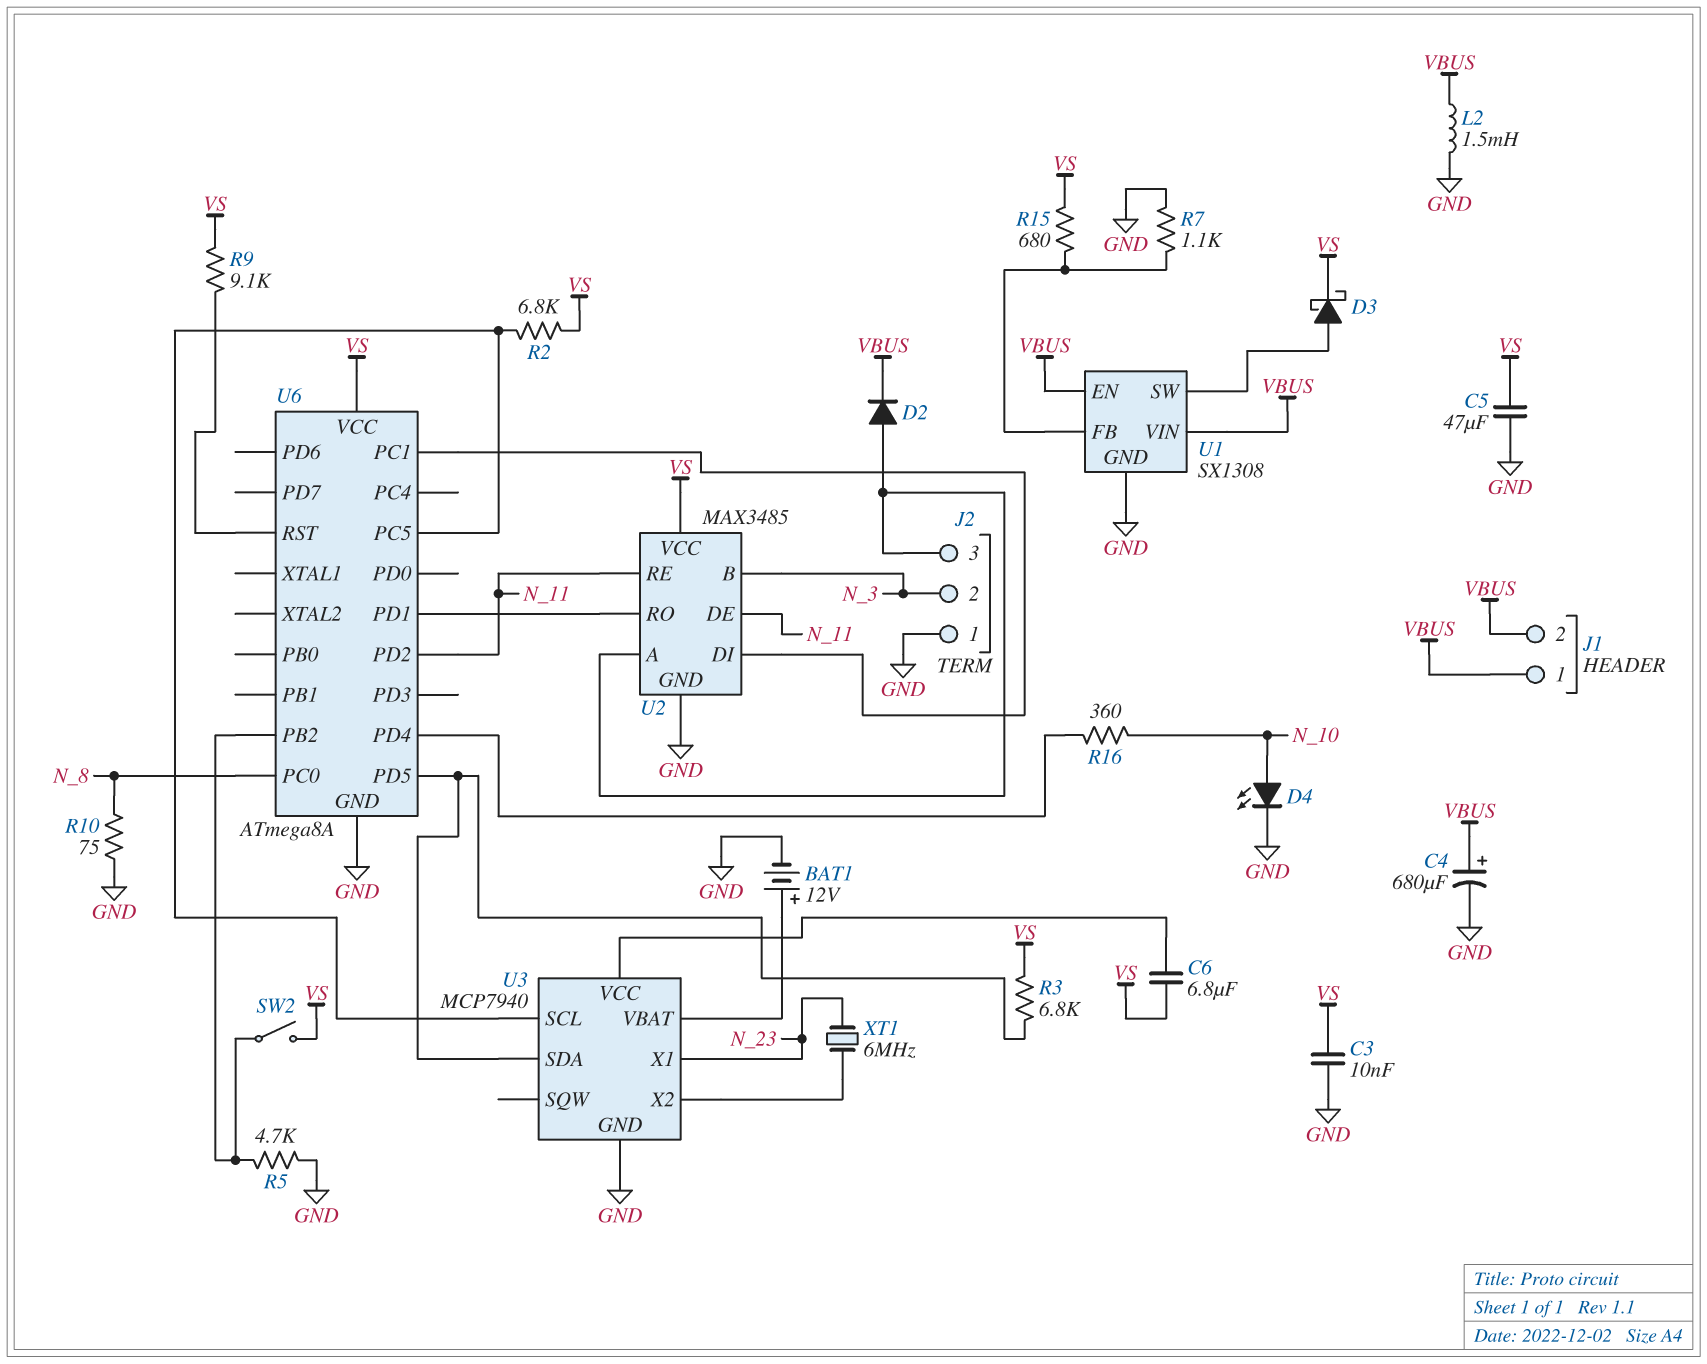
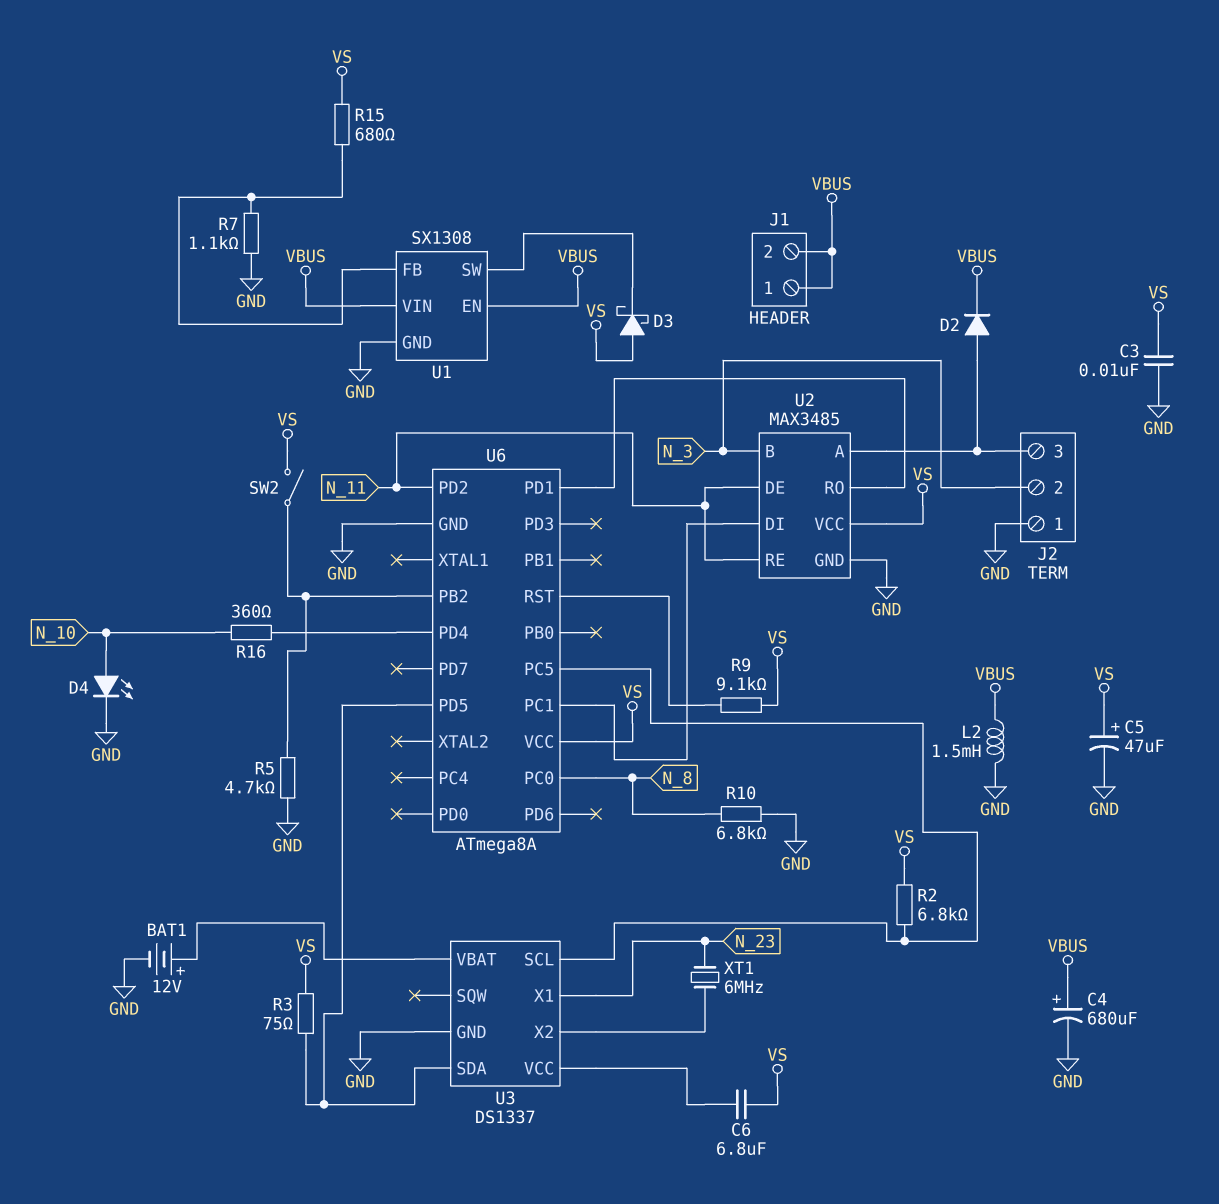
C5: 47uF (GND, VS) -> 47uF (plus VS, minus GND)
D3: schottky (A U1/SW, K VS) -> schottky (A VS, K U1/SW)
R3: 6.8k (U3/SDA, VS) -> 75 (U3/SDA, VS)
R10: 75 (GND, N_8) -> 6.8k (GND, N_8)
U3: MCP7940 -> DS1337

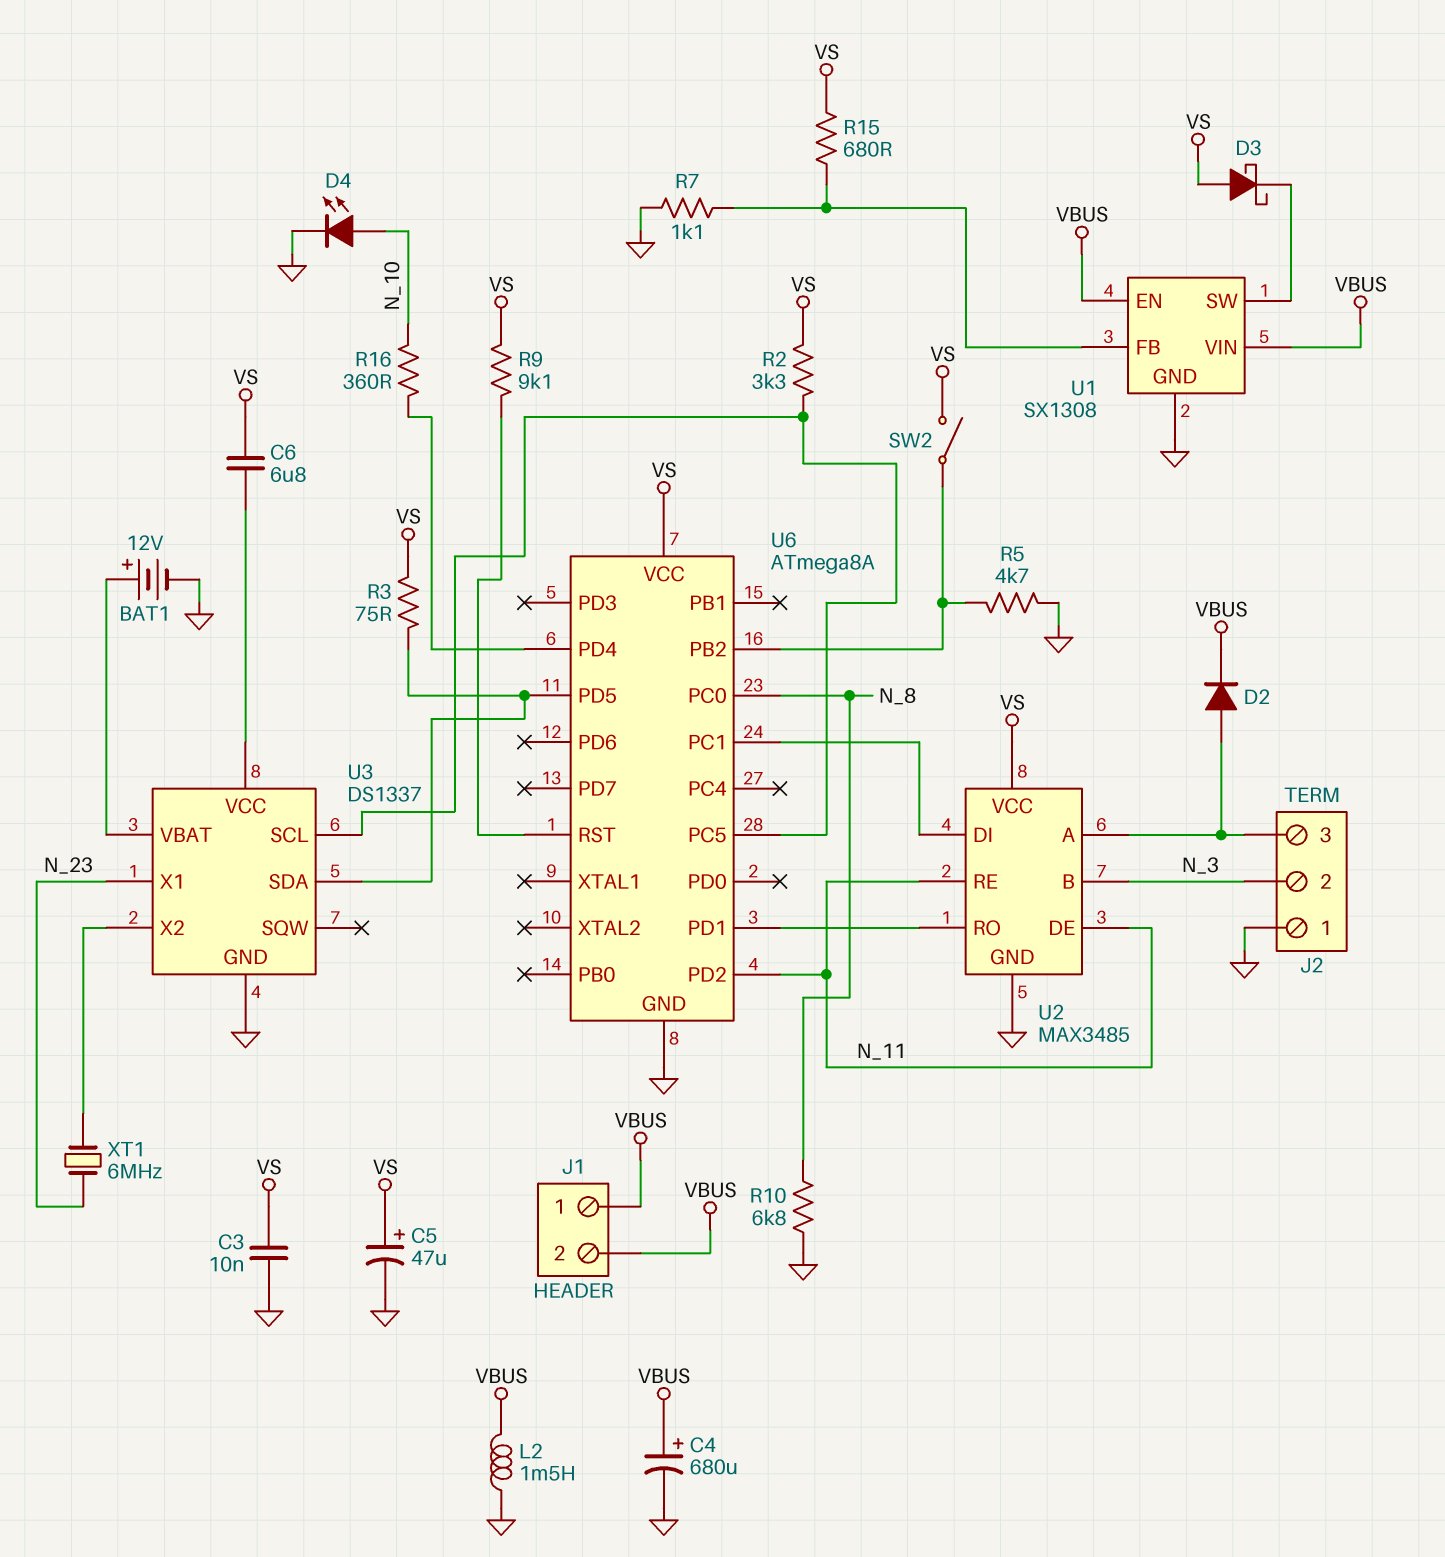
R2: 6.8k (U3/SCL, VS) -> 3.3k (U3/SCL, VS)

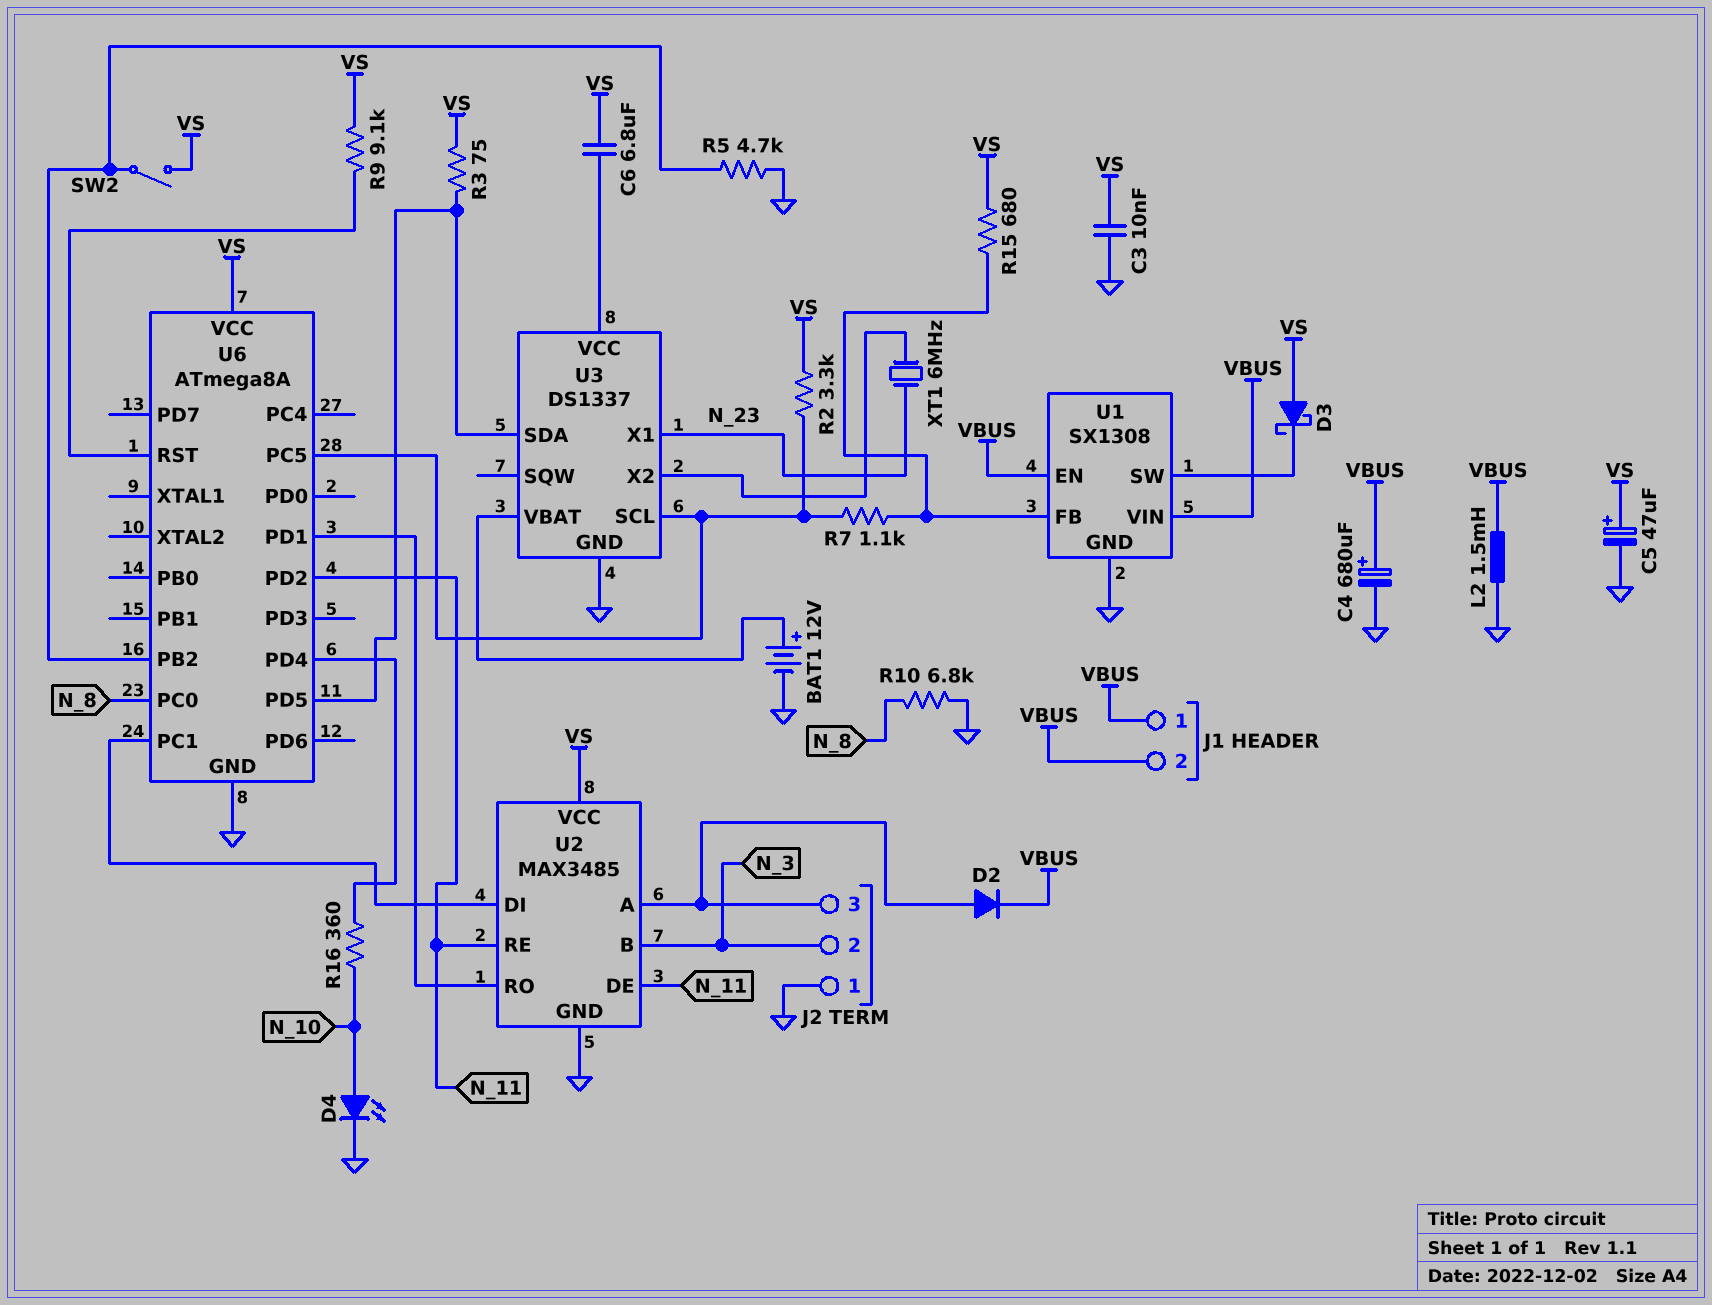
R7: 1.1k (GND, U1/FB) -> 1.1k (U1/FB, U3/SCL)

